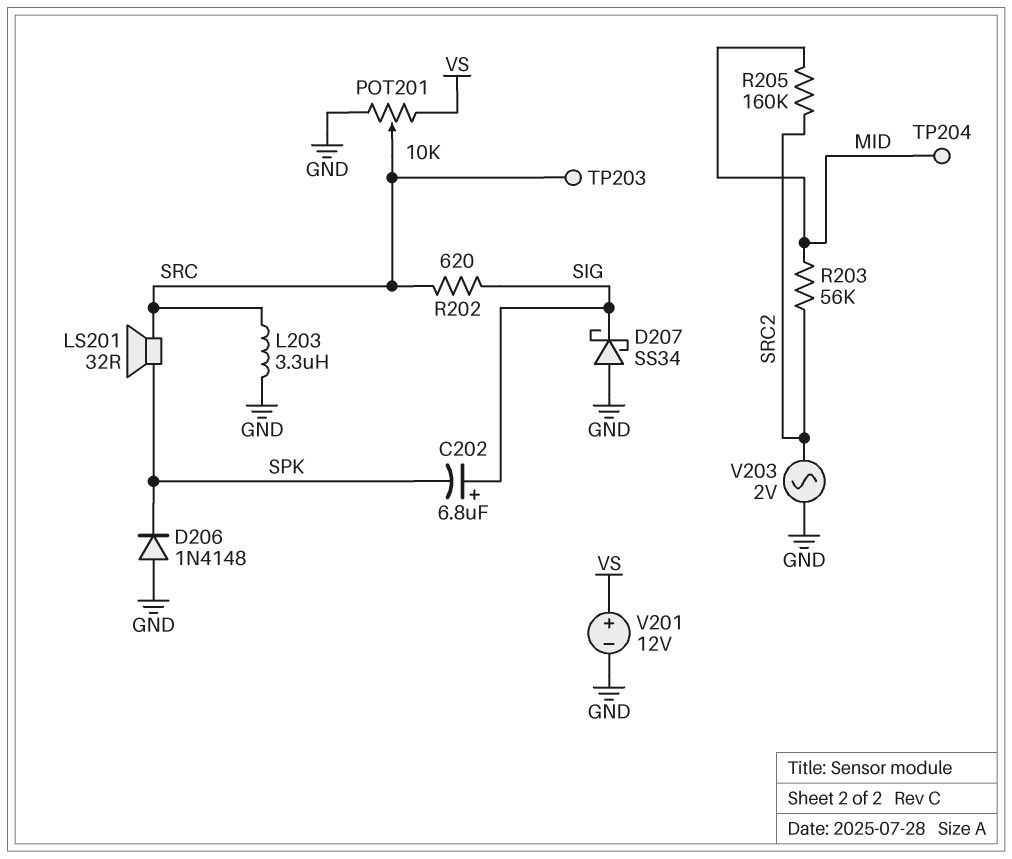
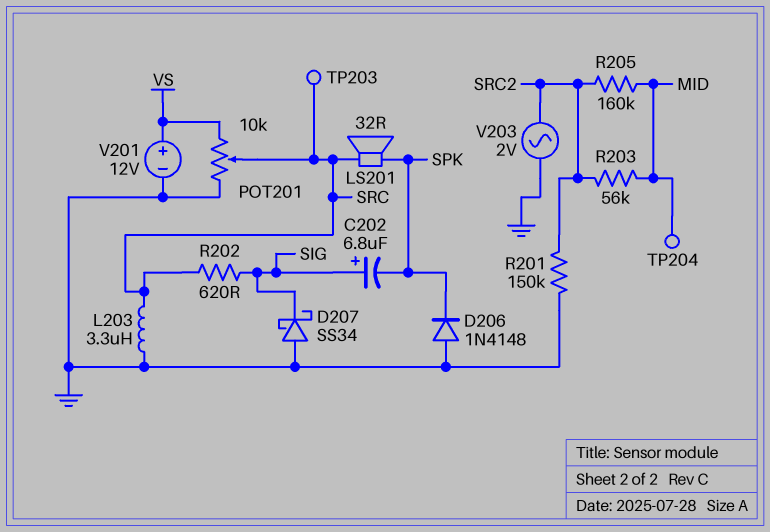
R201: none -> 150k (GND, SRC2)

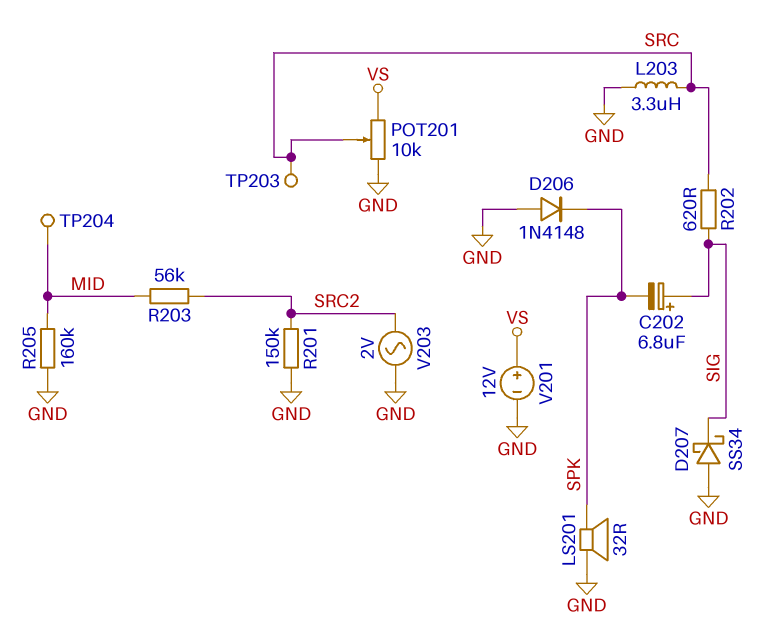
LS201: speaker 32R (SPK, SRC) -> speaker 32R (GND, SPK)
R205: 160k (MID, SRC2) -> 160k (GND, MID)

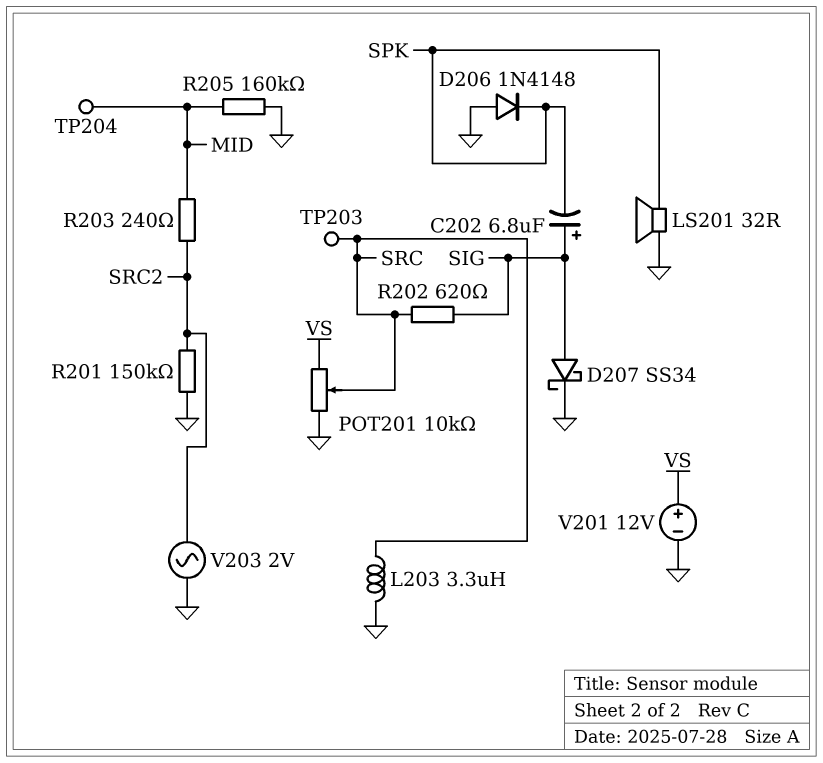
D207: schottky SS34 (A GND, K SIG) -> schottky SS34 (A SIG, K GND)
R203: 56k (MID, SRC2) -> 240 (MID, SRC2)

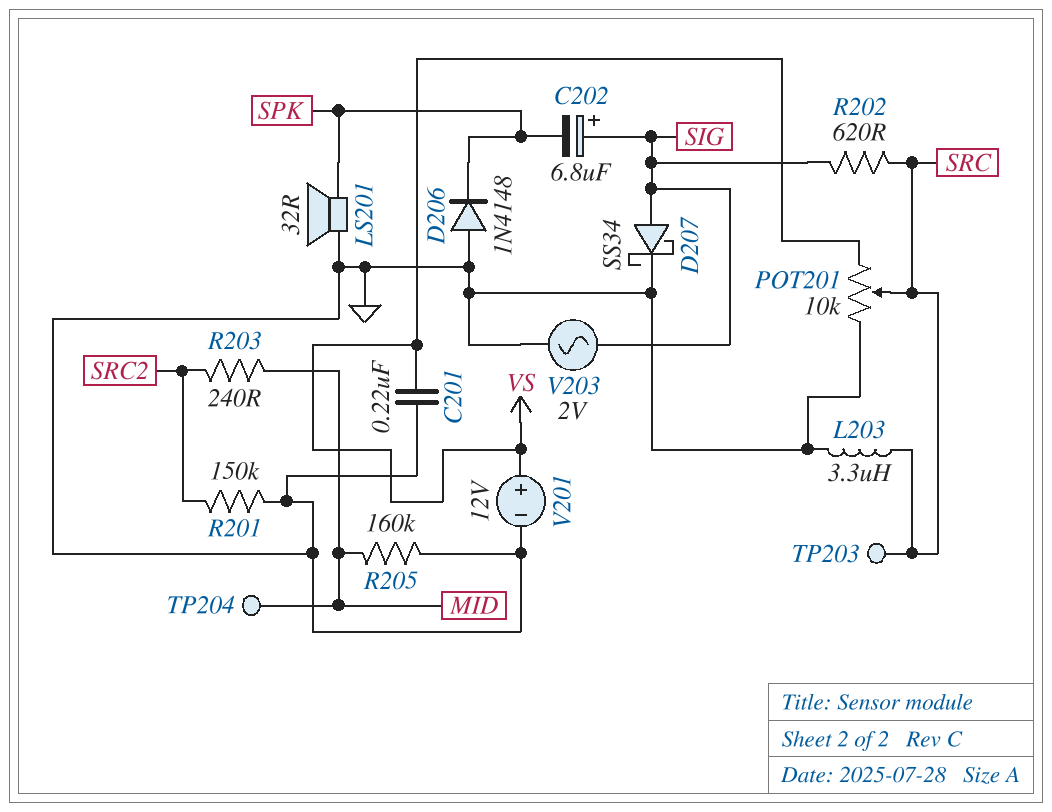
C201: none -> 220nF (GND, VS)
V203: AC 2V (GND, SRC2) -> AC 2V (GND, SIG)

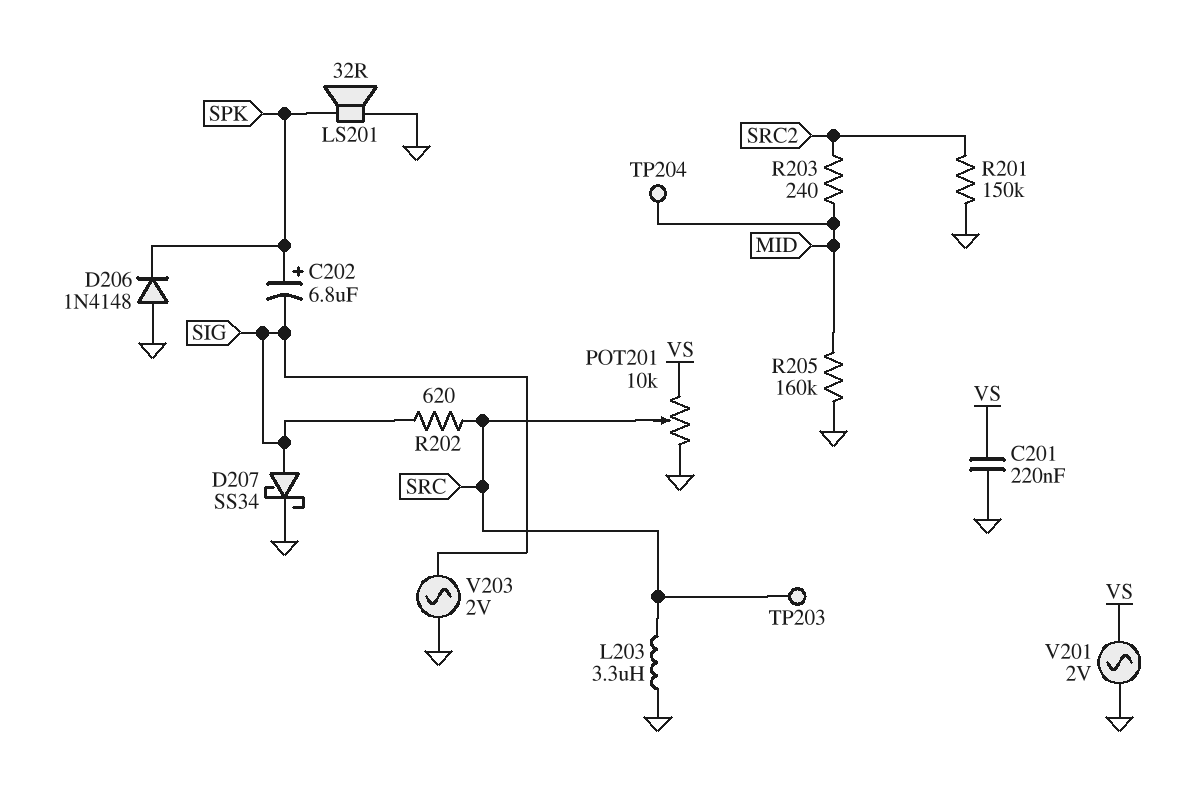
C202: 6.8uF (plus SIG, minus SPK) -> 6.8uF (plus SPK, minus SIG)
V201: 12V (plus VS, minus GND) -> AC 2V (GND, VS)

